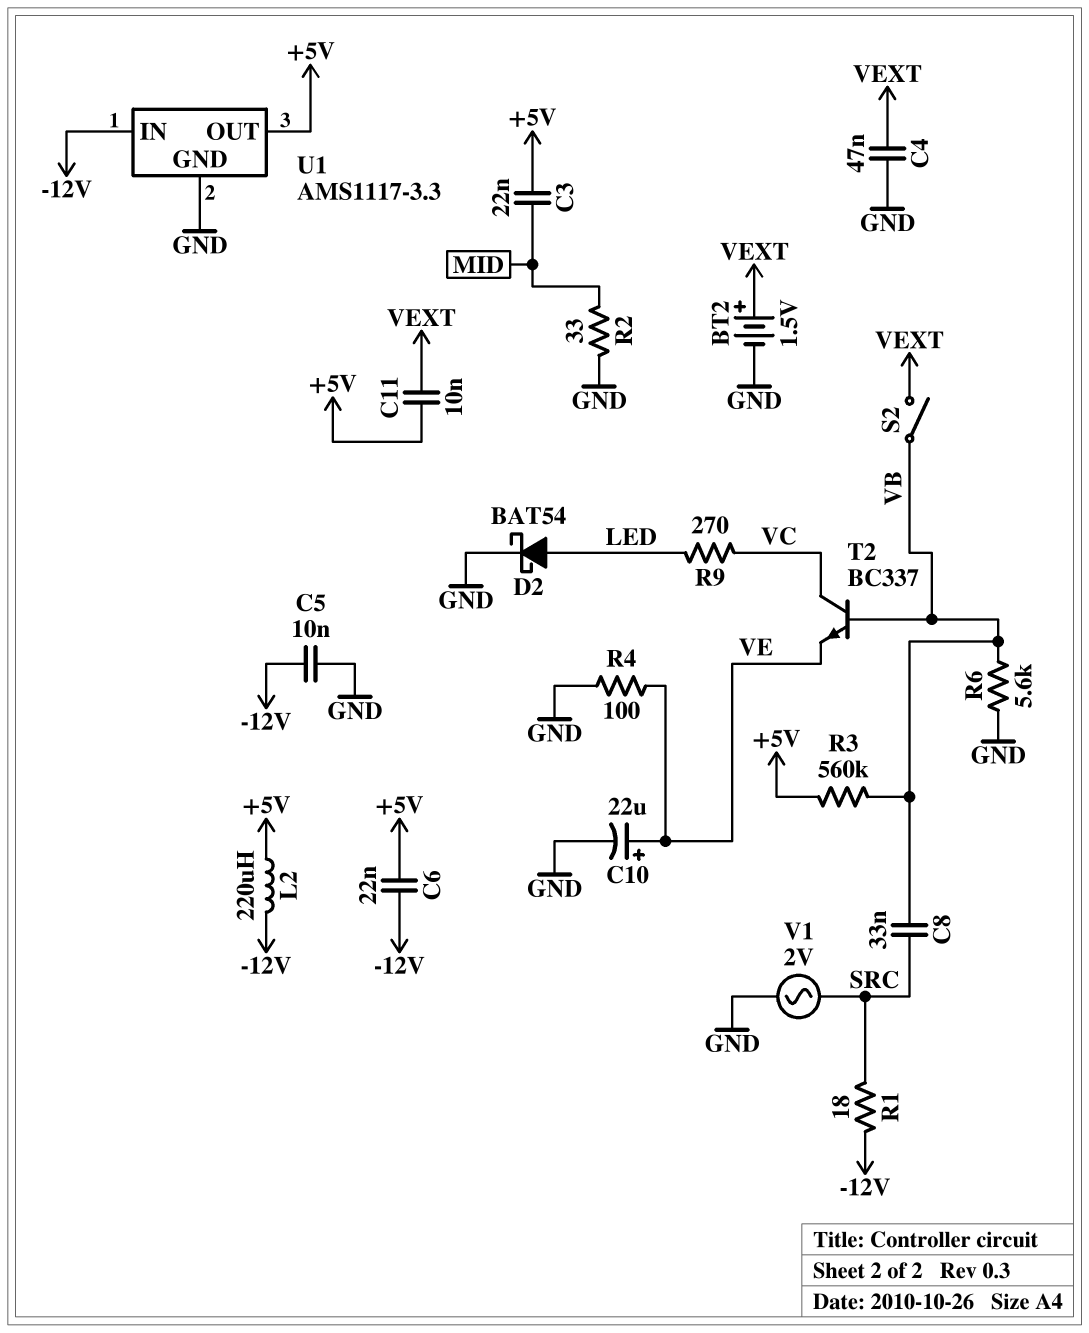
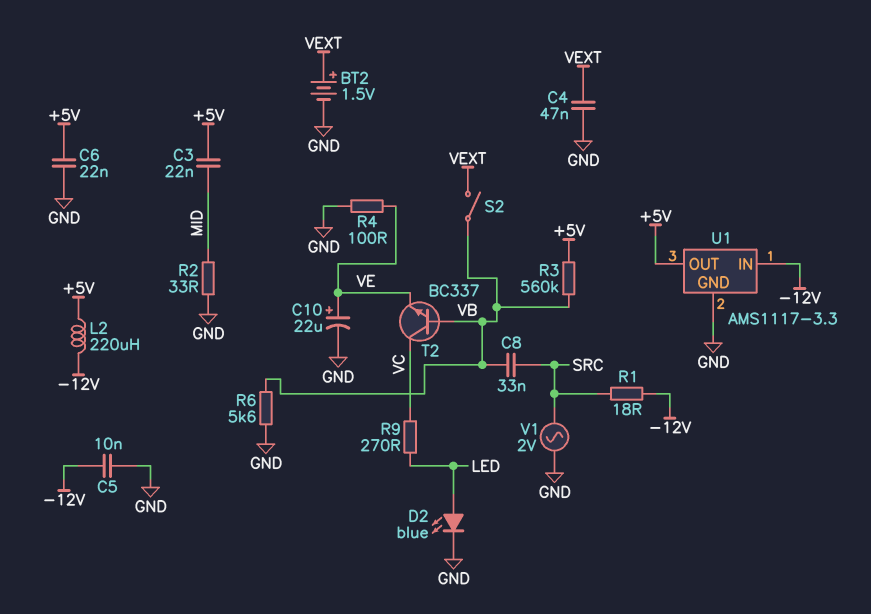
C6: 22nF (+5V, -12V) -> 22nF (+5V, GND)
C11: 10nF (+5V, VEXT) -> none
D2: schottky BAT54 (A LED, K GND) -> LED blue (A LED, K GND)

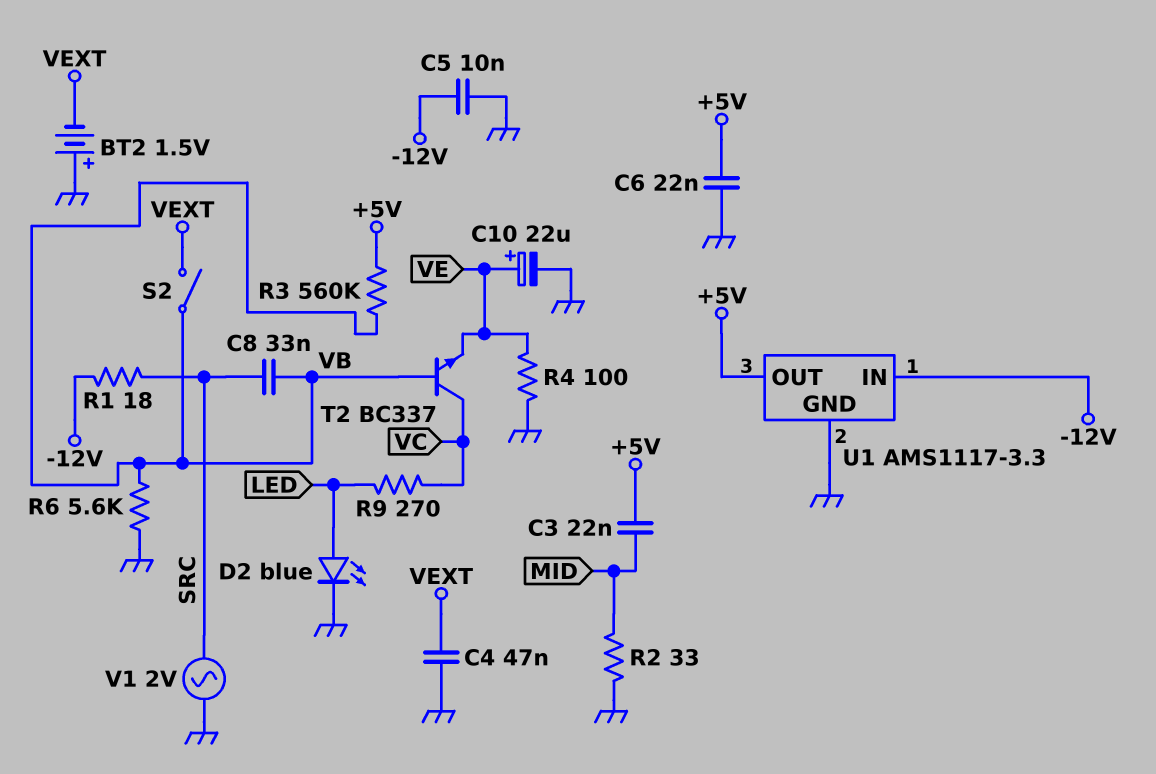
BT2: 1.5V (plus VEXT, minus GND) -> 1.5V (plus GND, minus VEXT)
L2: 220uH (+5V, -12V) -> none

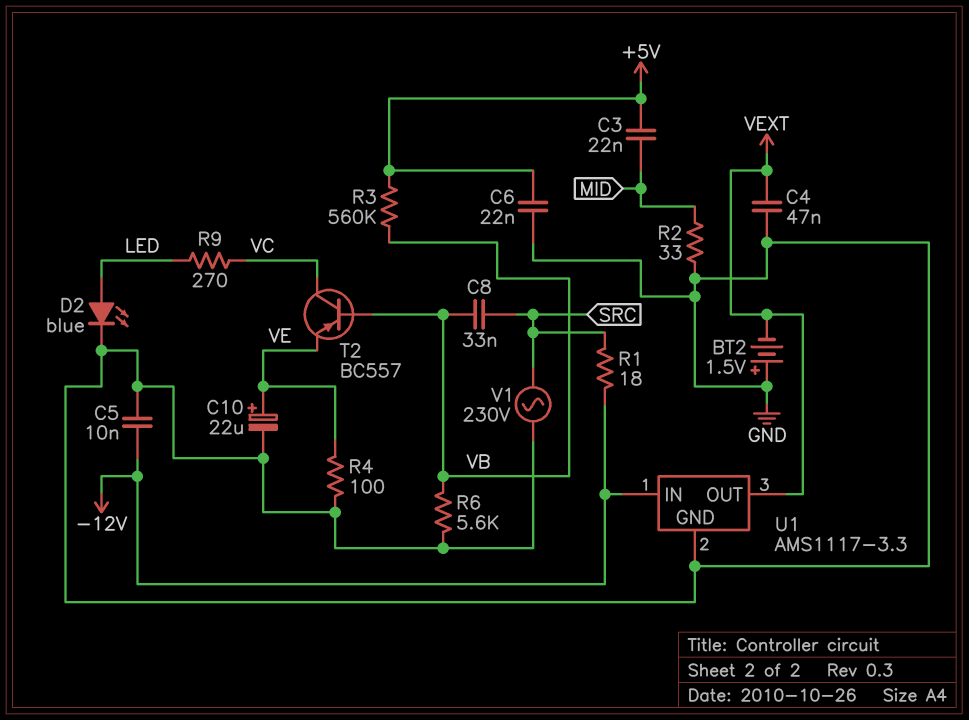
S2: switch (VB, VEXT) -> none
T2: NPN BC337 (B VB, C VC, E VE) -> PNP BC557 (B VB, C VC, E VE)
U1 pin OUT: +5V -> VEXT
V1: AC 2V (GND, SRC) -> AC 230V (GND, SRC)

